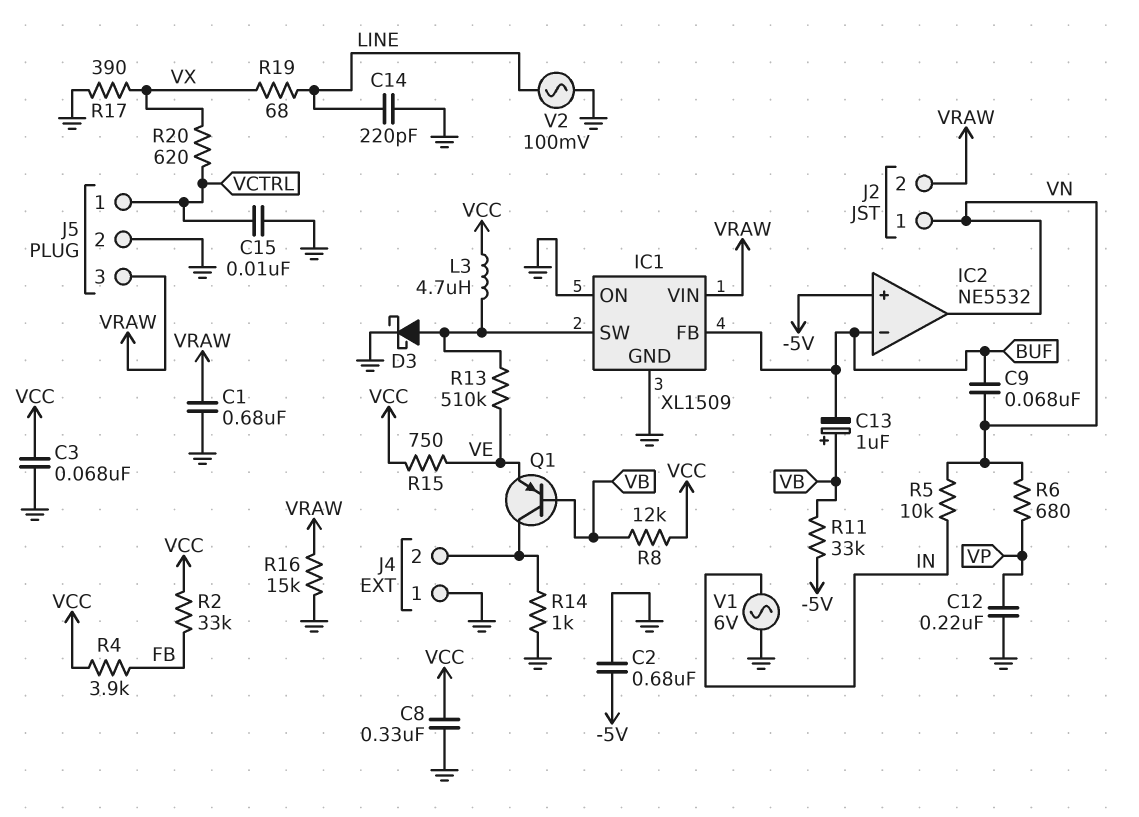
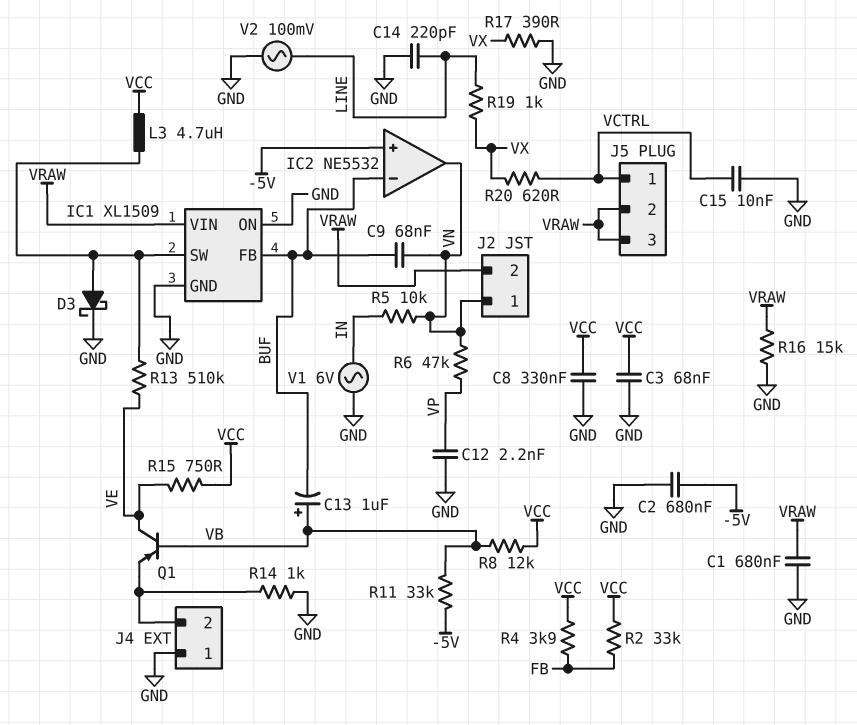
C12: 220nF (GND, VP) -> 2.2nF (GND, VP)
J5 pin 2: GND -> VRAW
Q1: PNP (B VB, C J4/2, E VE) -> PNP (B VB, C VE, E J4/2)
R6: 680 (VN, VP) -> 47k (VN, VP)
R19: 68 (LINE, VX) -> 1k (LINE, VX)

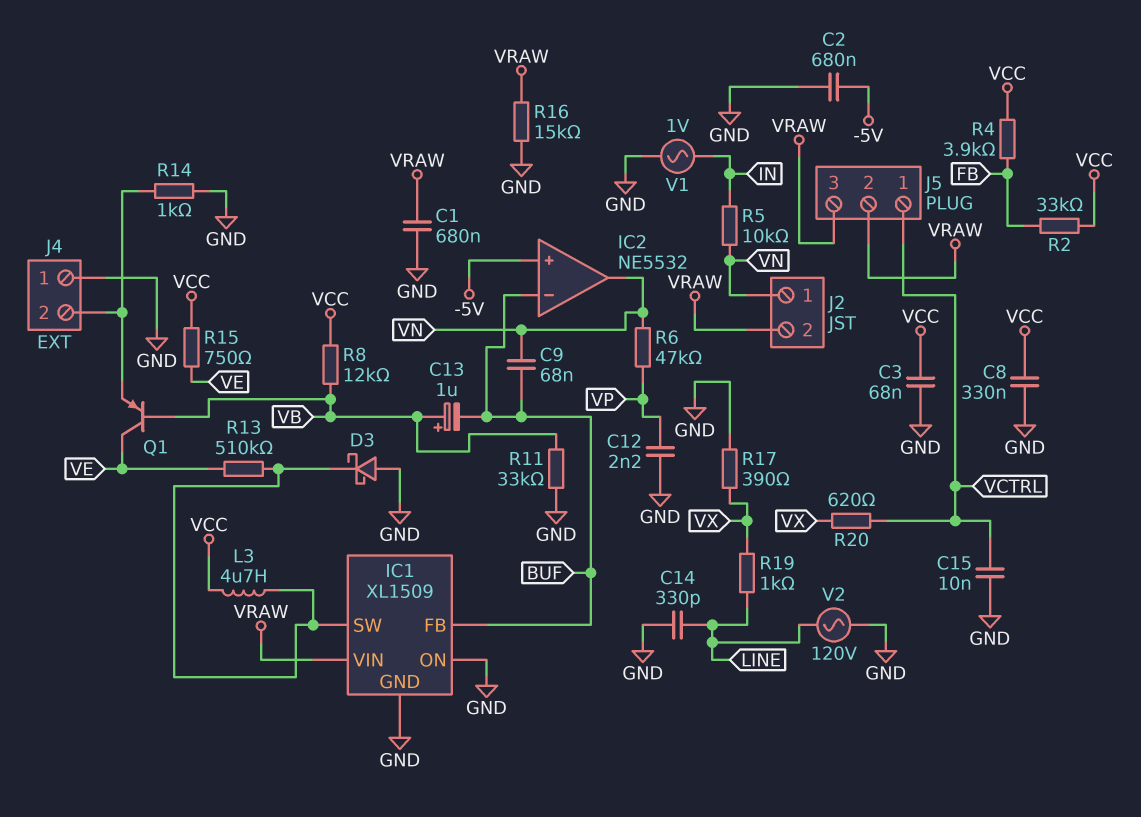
C14: 220pF (GND, LINE) -> 330pF (GND, LINE)
D3: schottky (A IC1/SW, K GND) -> schottky (A GND, K IC1/SW)
R11: 33k (-5V, VB) -> 33k (GND, VB)
V1: AC 6V (GND, IN) -> AC 1V (GND, IN)
V2: AC 100mV (GND, LINE) -> AC 120V (GND, LINE)

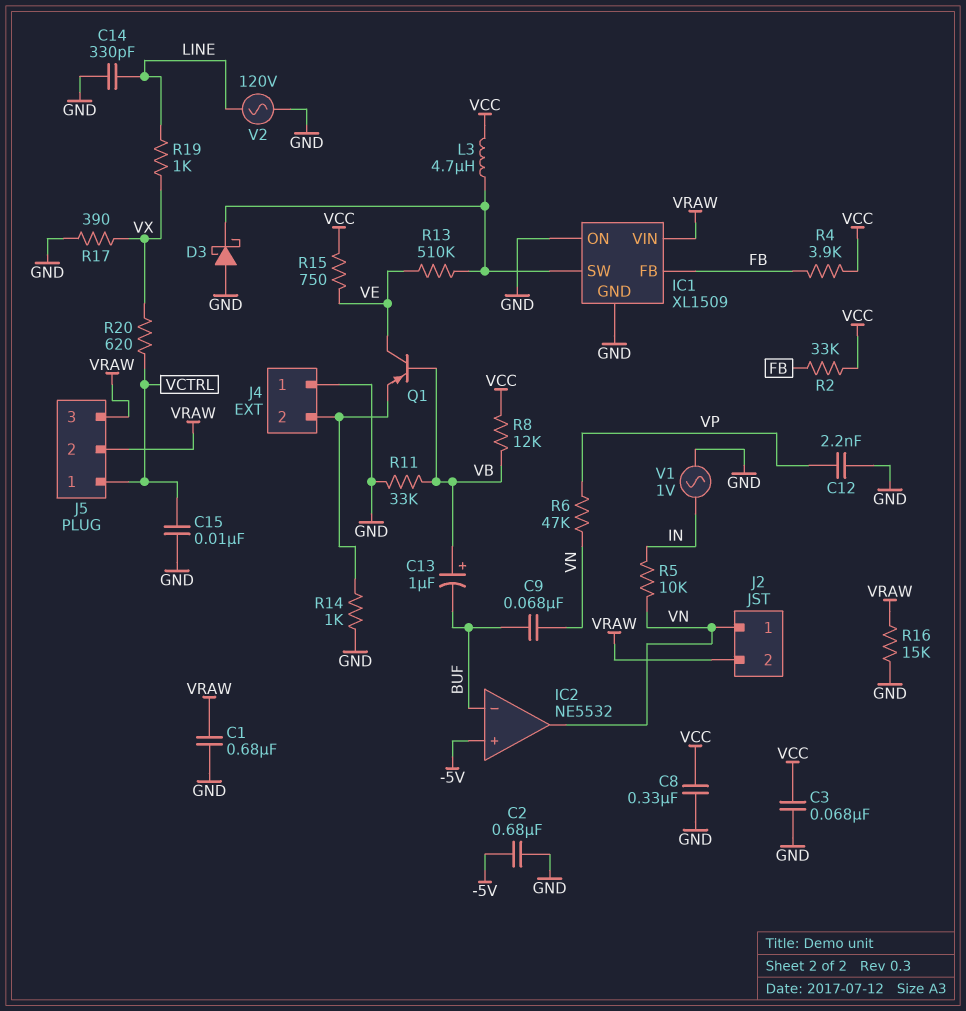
IC1 pin FB: BUF -> FB

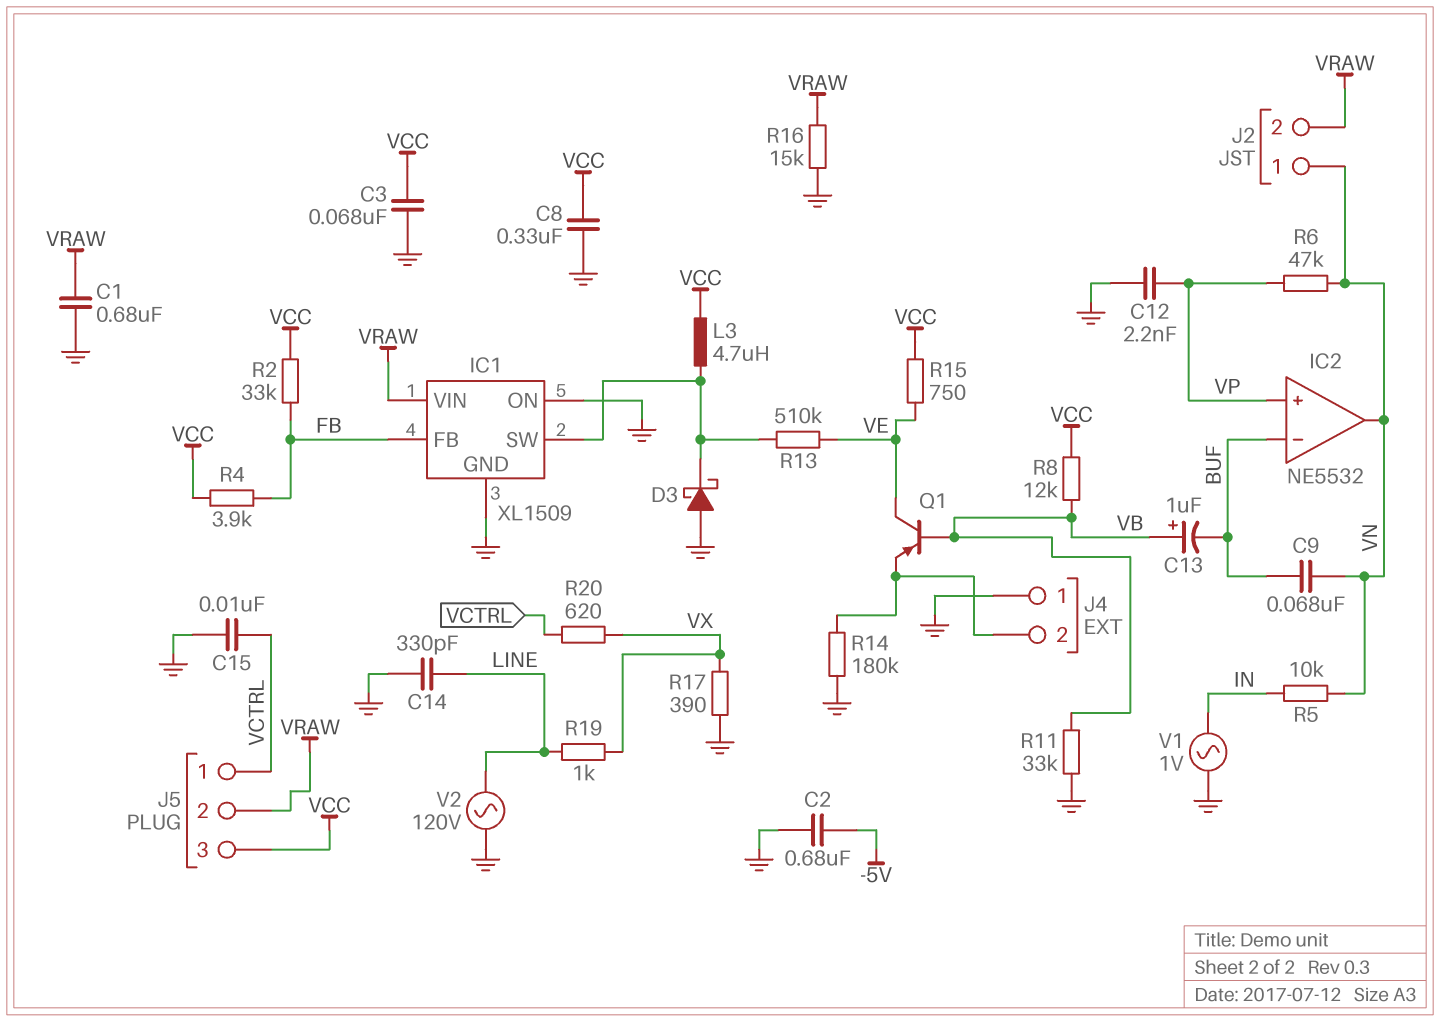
IC2 pin in+: -5V -> VP
J5 pin 3: VRAW -> VCC
R14: 1k (GND, J4/2) -> 180k (GND, J4/2)

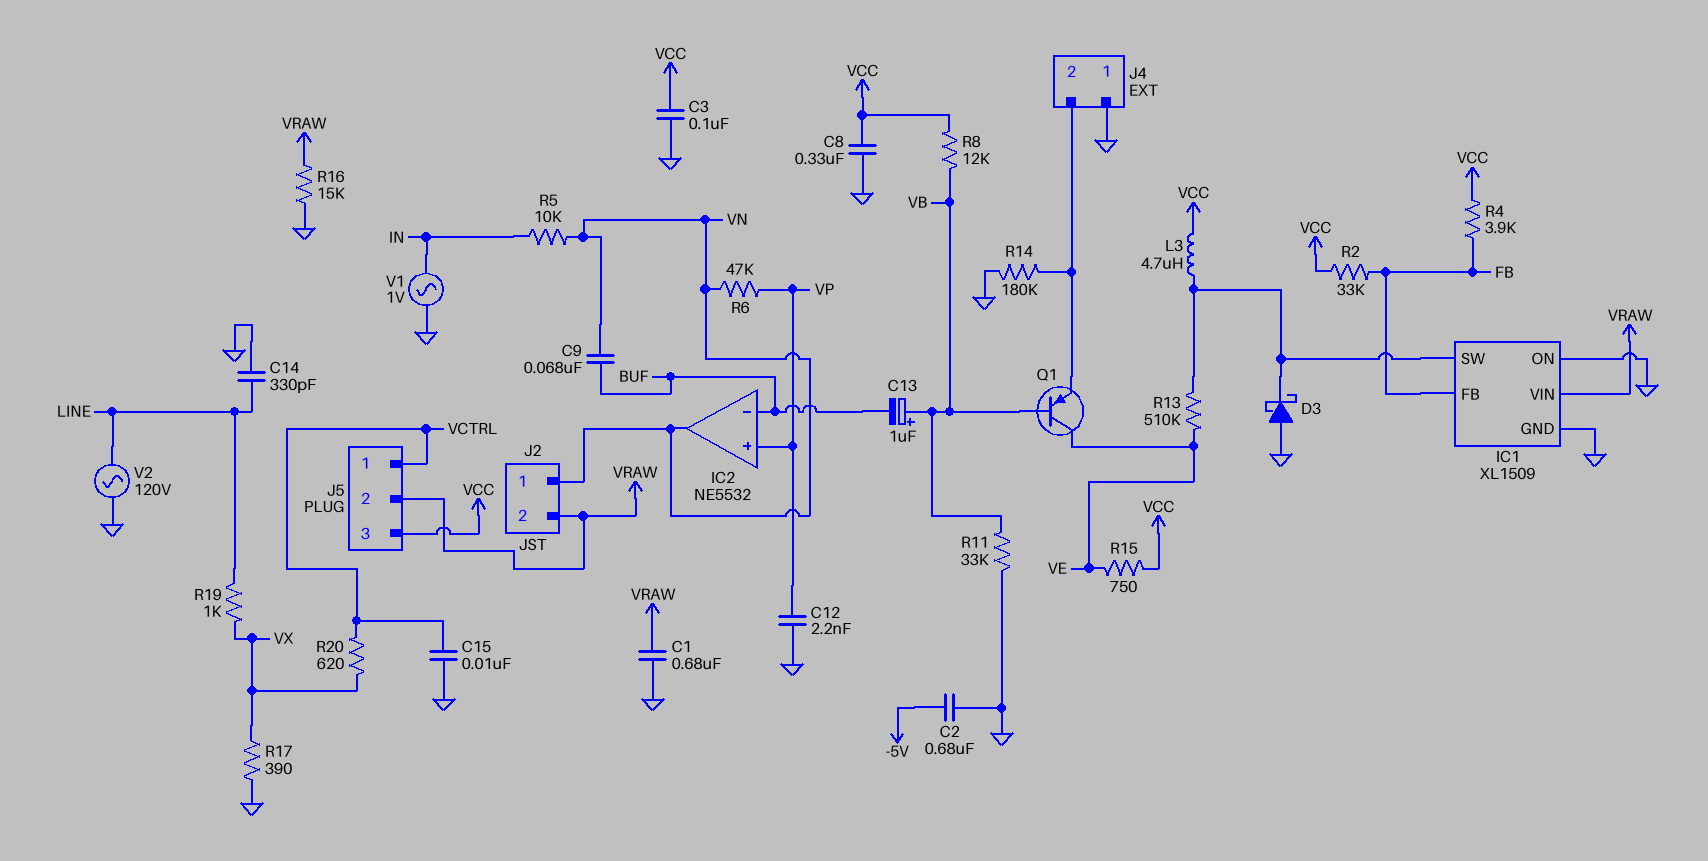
C3: 68nF (GND, VCC) -> 100nF (GND, VCC)

